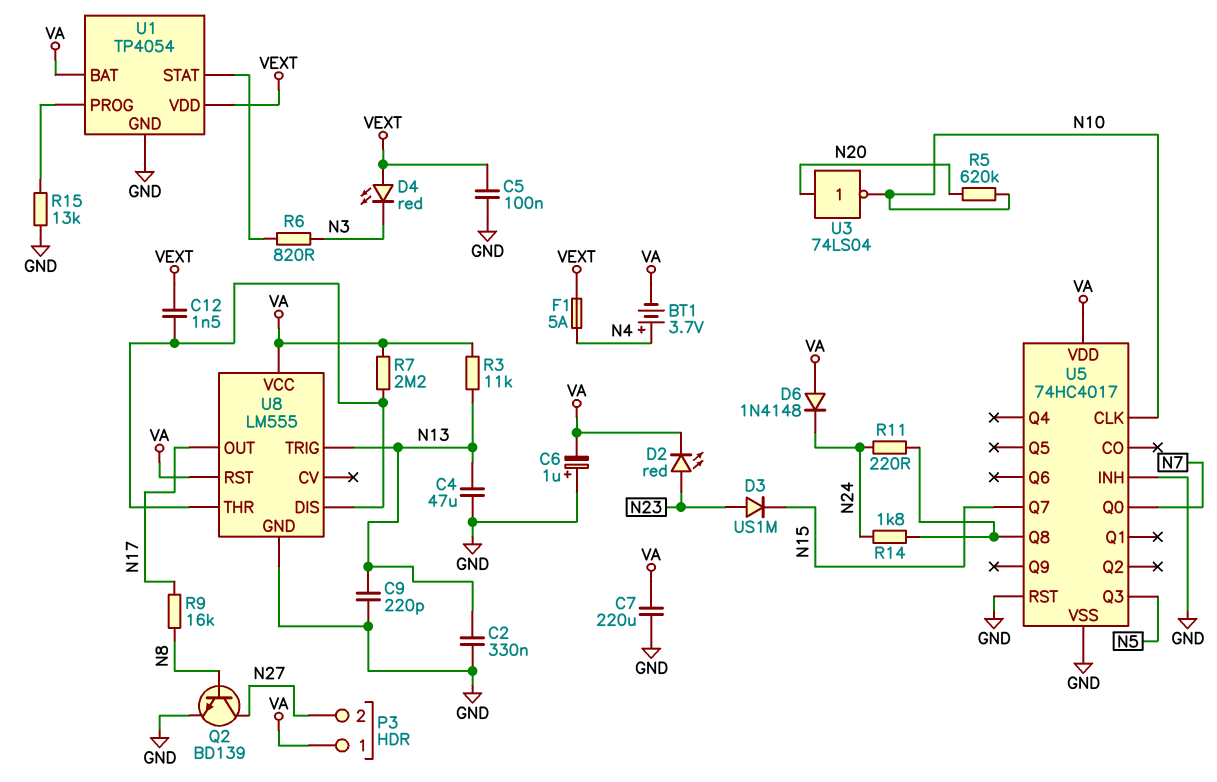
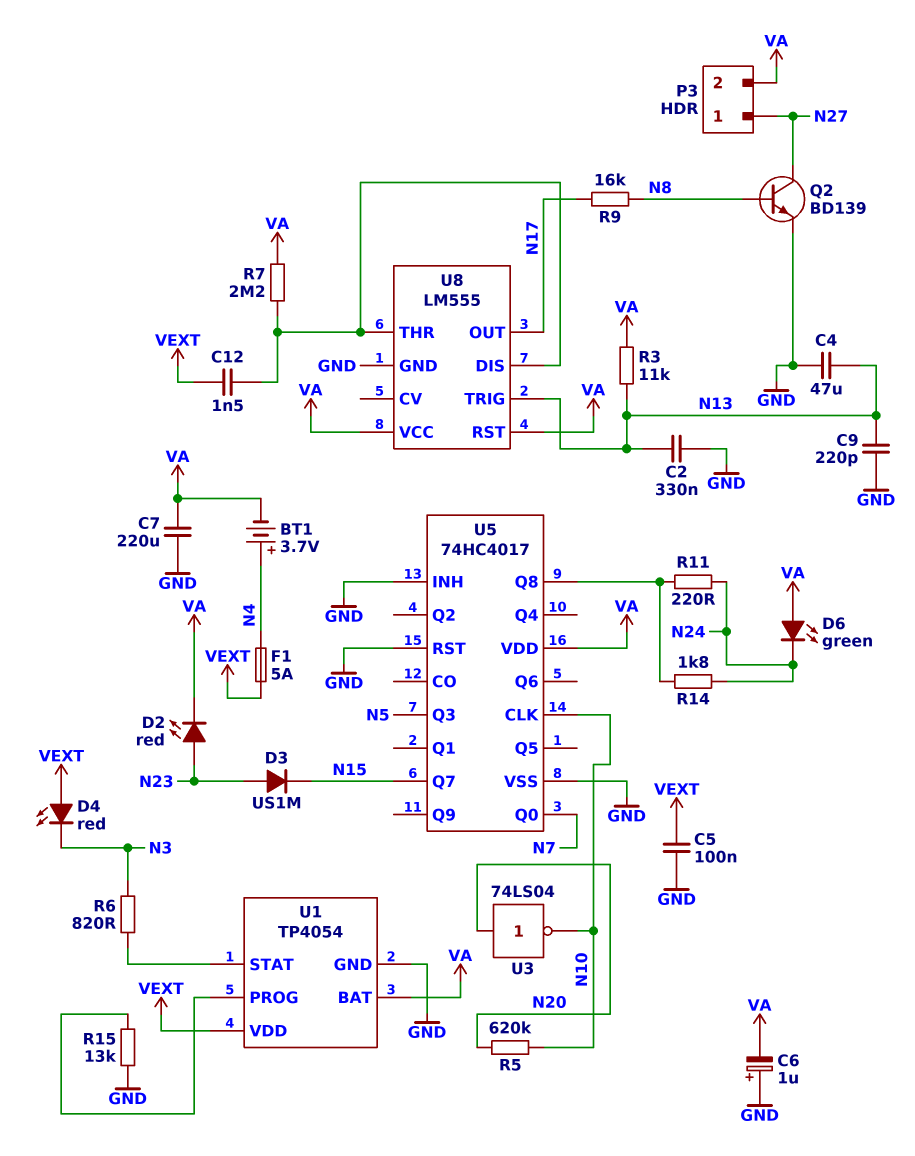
D6: diode 1N4148 (A VA, K N24) -> LED green (A VA, K N24)
P3 pin 1: VA -> N27
P3 pin 2: N27 -> VA

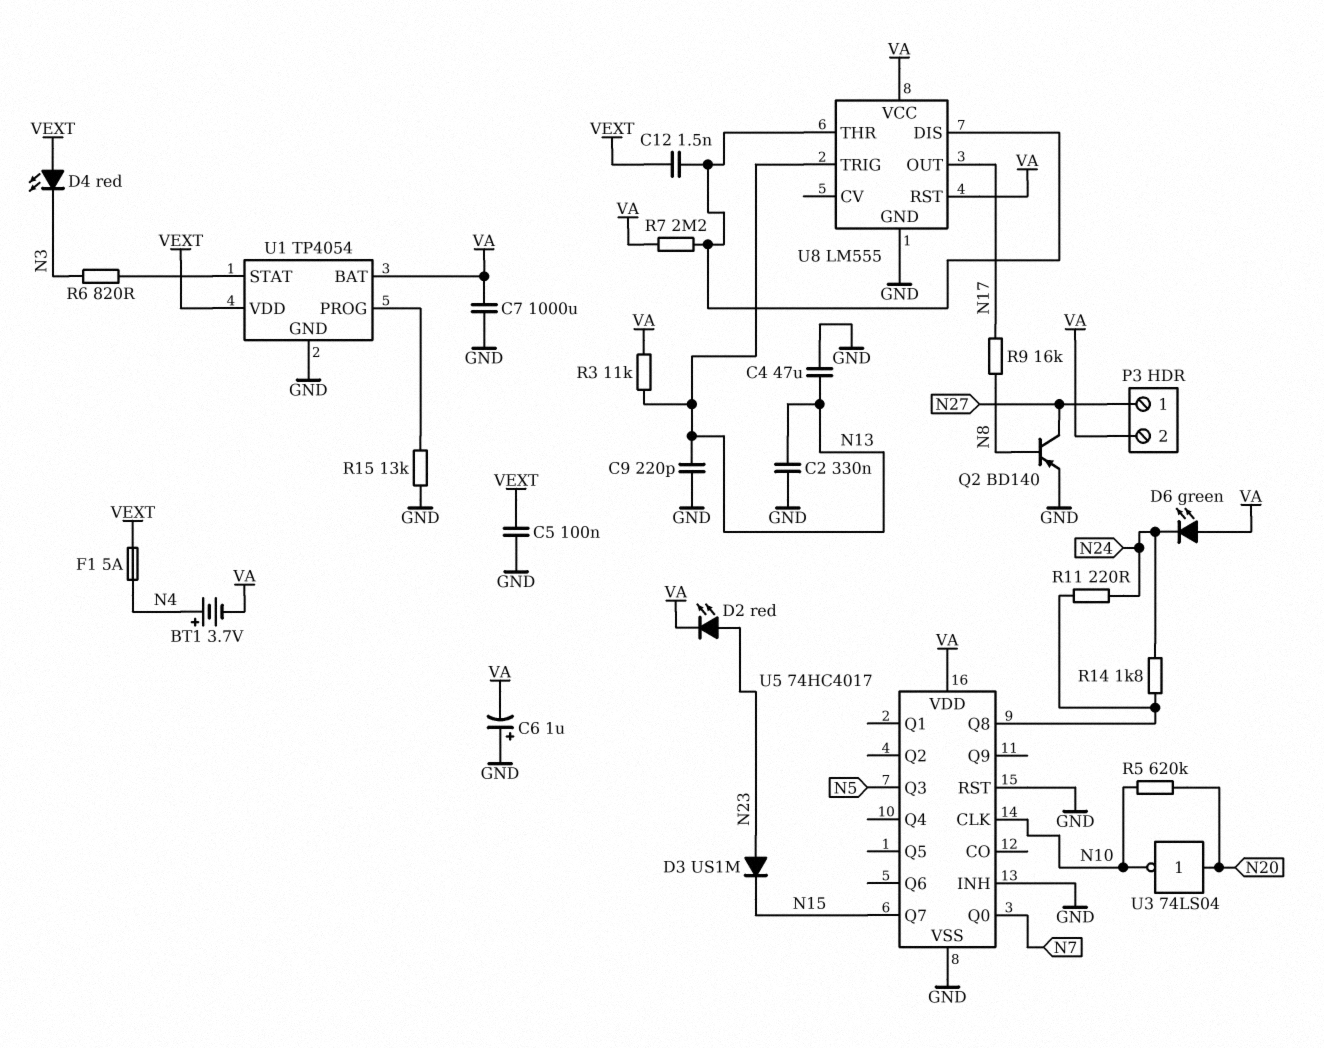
C7: 220uF (GND, VA) -> 1000uF (GND, VA)
Q2: NPN BD139 (B N8, C N27, E GND) -> PNP BD140 (B N8, C N27, E GND)

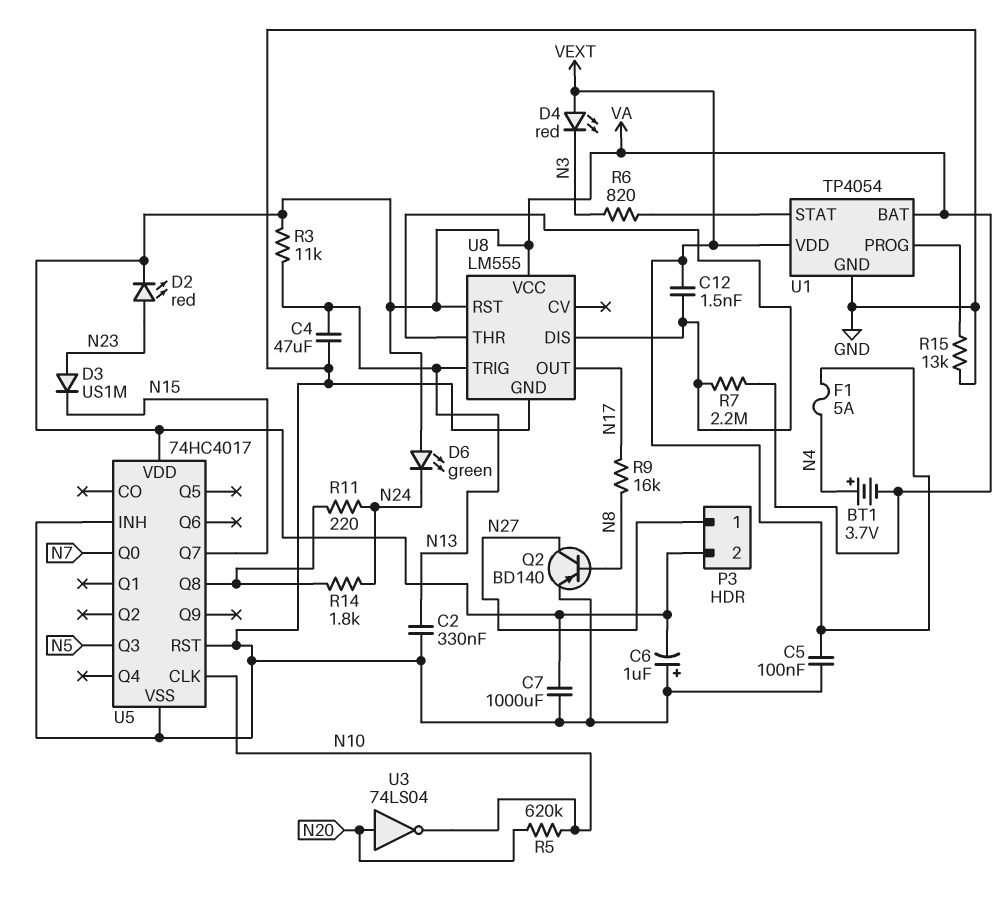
C9: 220pF (GND, N13) -> none

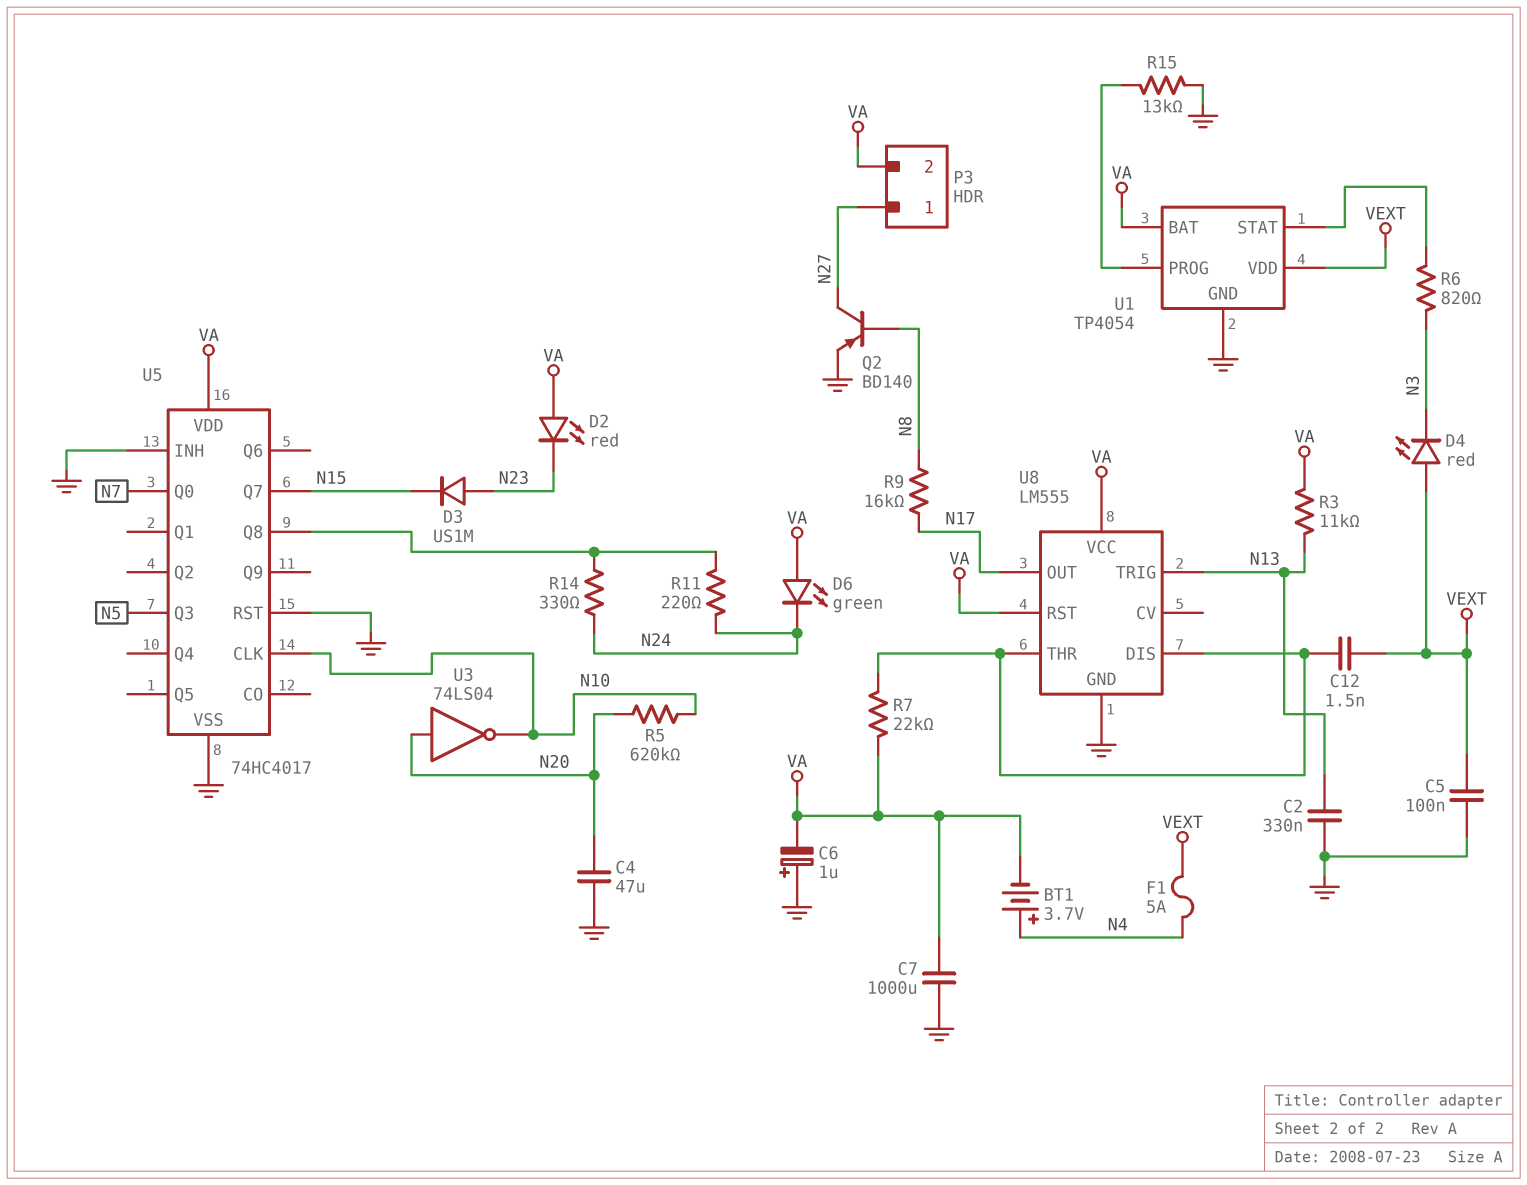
C4: 47uF (GND, N13) -> 47uF (GND, N20)
D2: LED red (A N23, K VA) -> LED red (A VA, K N23)
R7: 2.2M (U8/DIS, VA) -> 22k (U8/DIS, VA)
R14: 1.8k (N24, U5/Q8) -> 330 (N24, U5/Q8)

